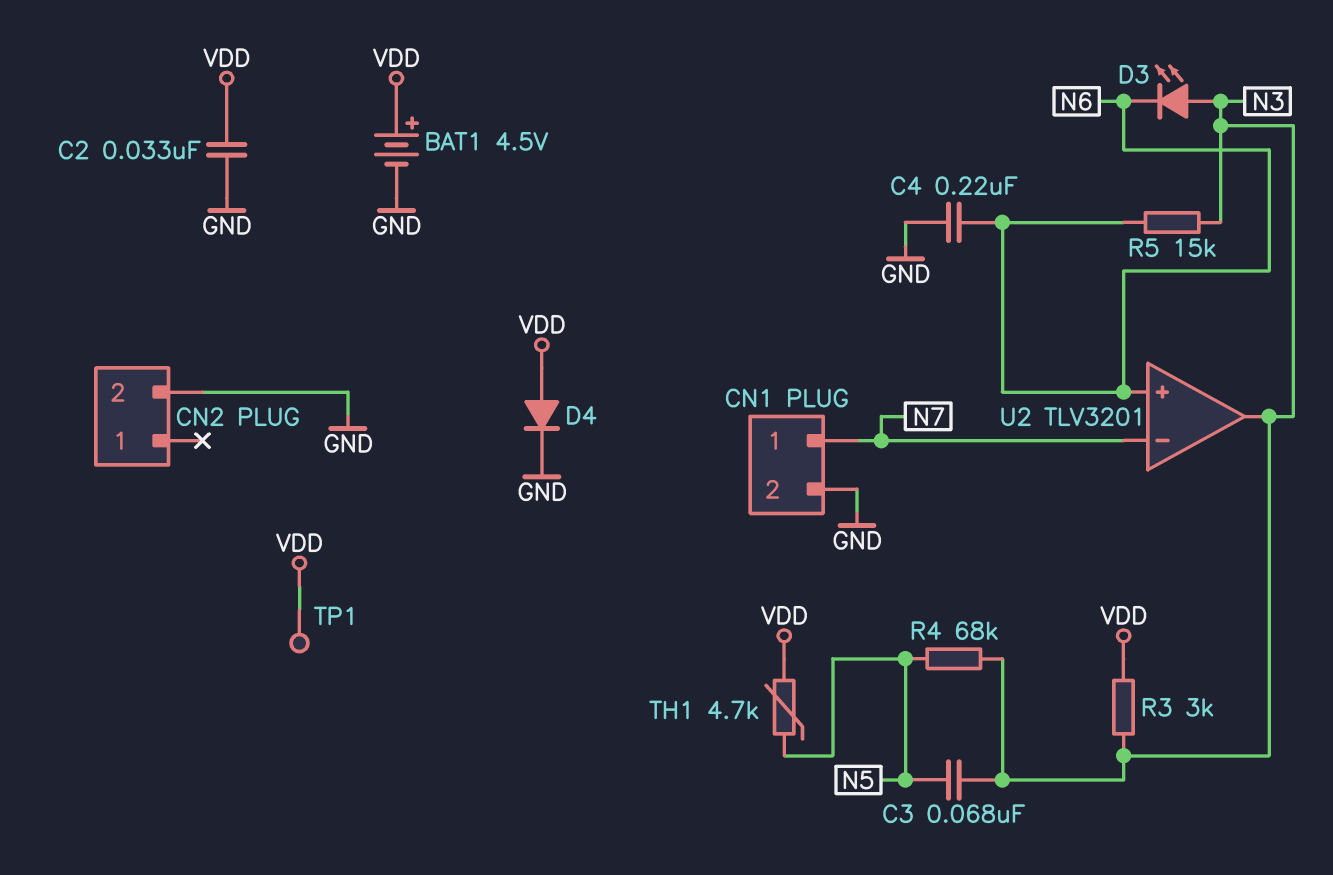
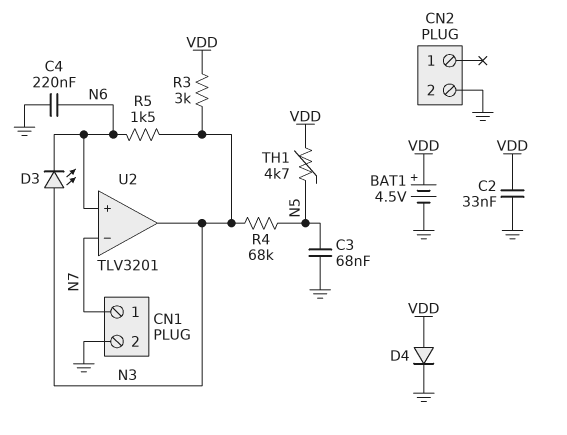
C3: 68nF (N3, N5) -> 68nF (GND, N5)
R5: 15k (N3, N6) -> 1.5k (N3, N6)
TP1: test point (VDD) -> none

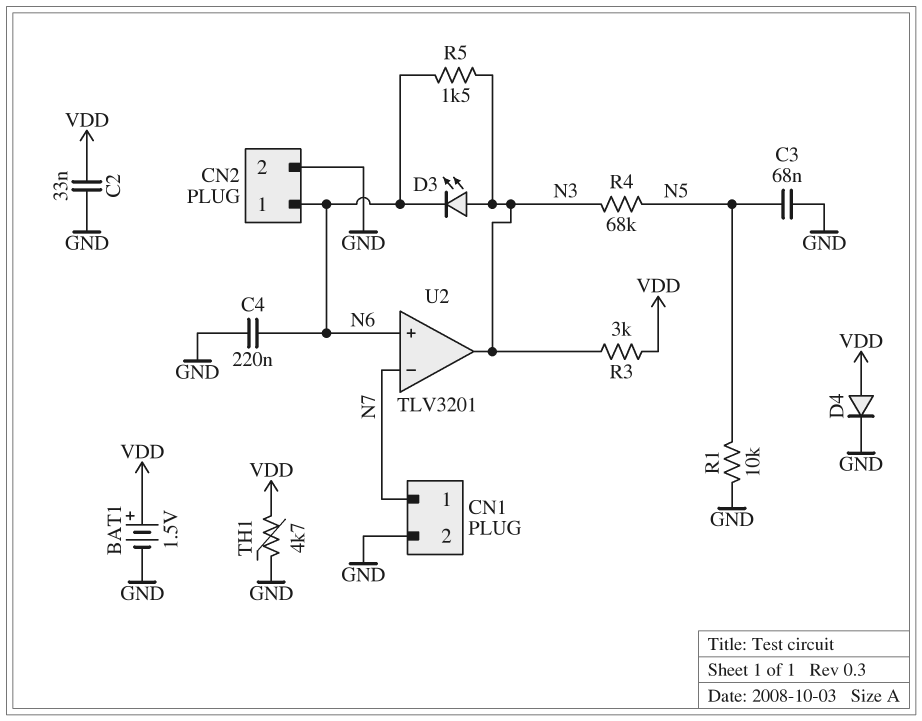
BAT1: 4.5V (plus VDD, minus GND) -> 1.5V (plus VDD, minus GND)
CN2 pin 1: none -> N6
R1: none -> 10k (GND, N5)
TH1: 4.7k (N5, VDD) -> 4.7k (GND, VDD)

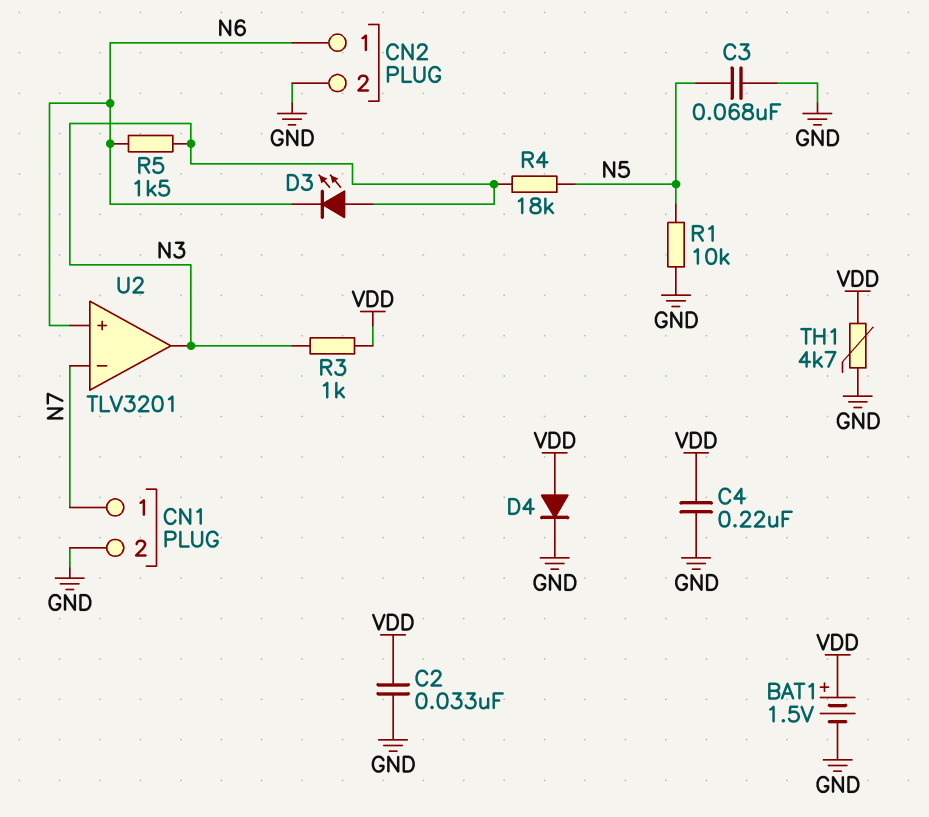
C4: 220nF (GND, N6) -> 220nF (GND, VDD)
R3: 3k (N3, VDD) -> 1k (N3, VDD)
R4: 68k (N3, N5) -> 18k (N3, N5)

